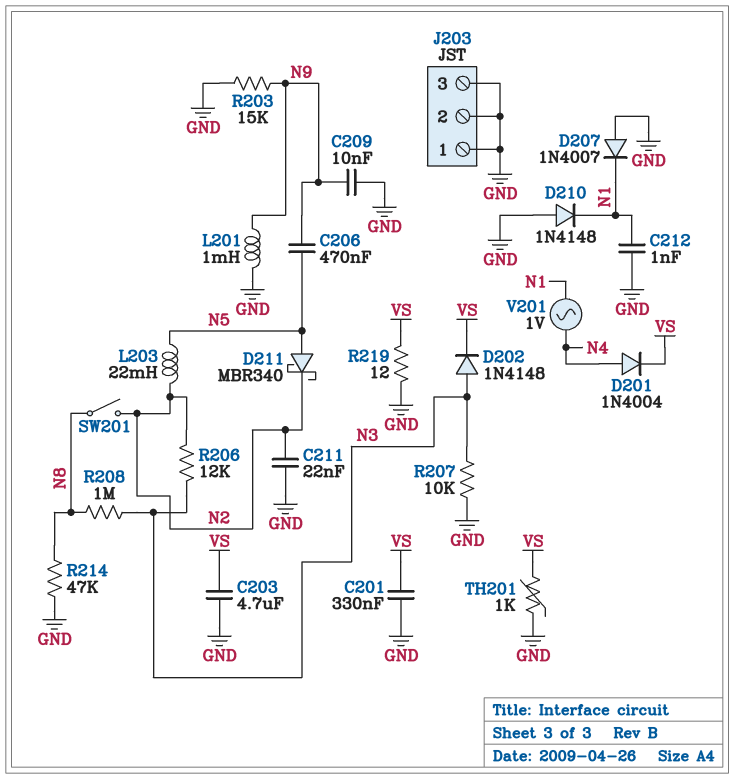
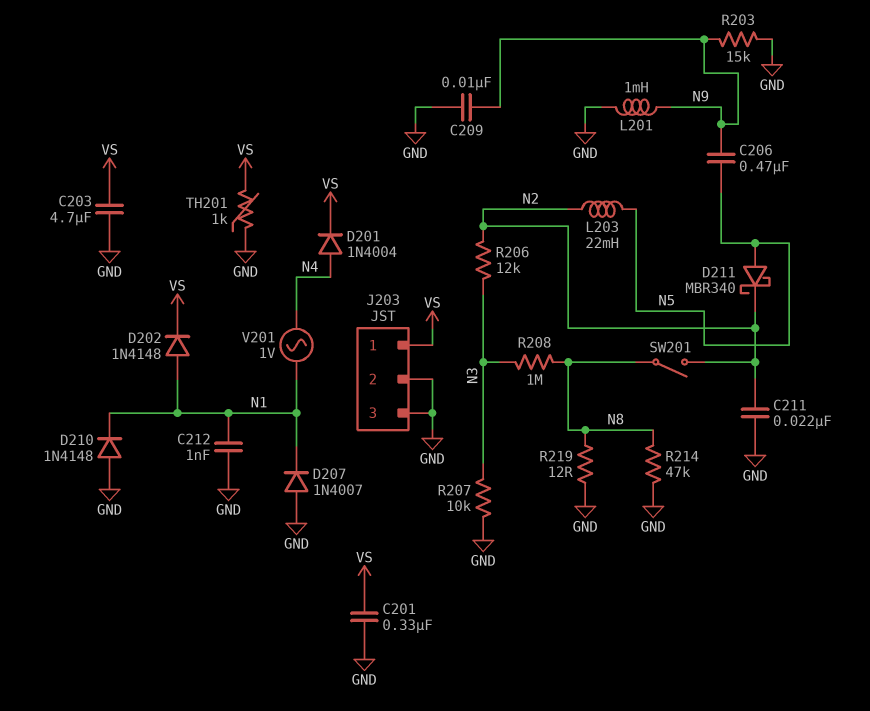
D202: diode 1N4148 (A N3, K VS) -> diode 1N4148 (A N1, K VS)
J203 pin 1: GND -> VS
R219: 12 (GND, VS) -> 12 (GND, N8)

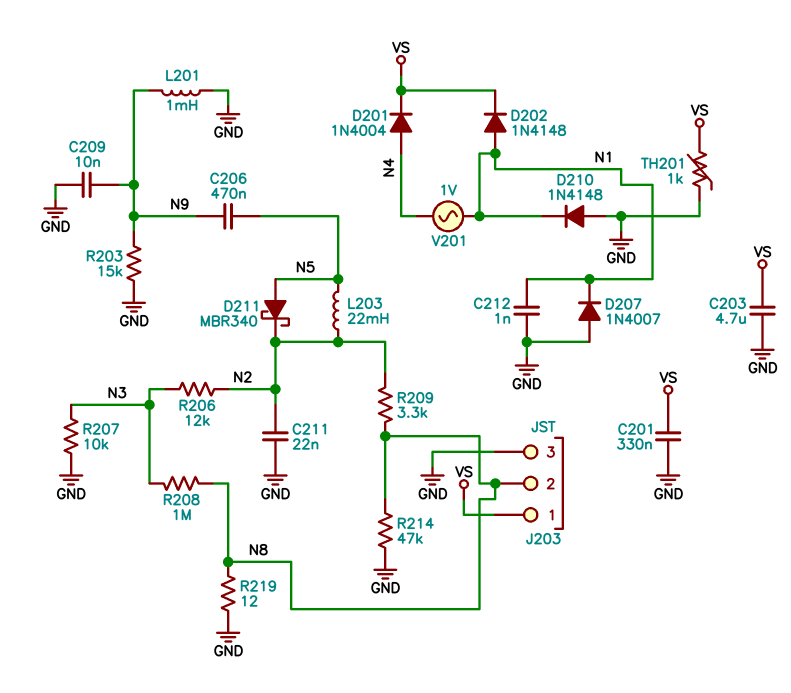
J203 pin 2: GND -> N8
R209: none -> 3.3k (N2, N8)
SW201: switch (N2, N8) -> none

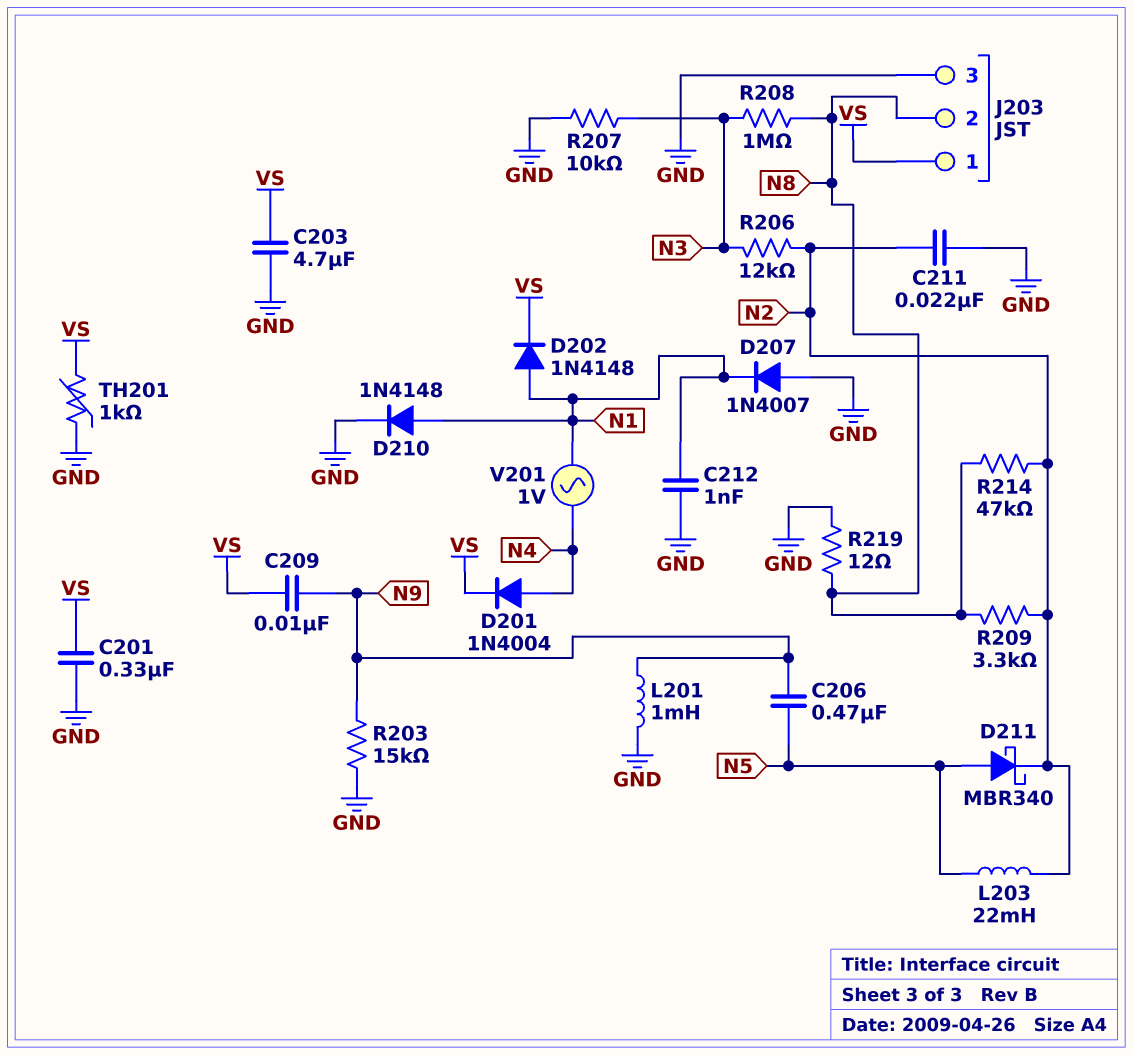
C209: 10nF (GND, N9) -> 10nF (N9, VS)
D210: diode 1N4148 (A GND, K N1) -> diode 1N4148 (A N1, K GND)
R214: 47k (GND, N8) -> 47k (N2, N8)

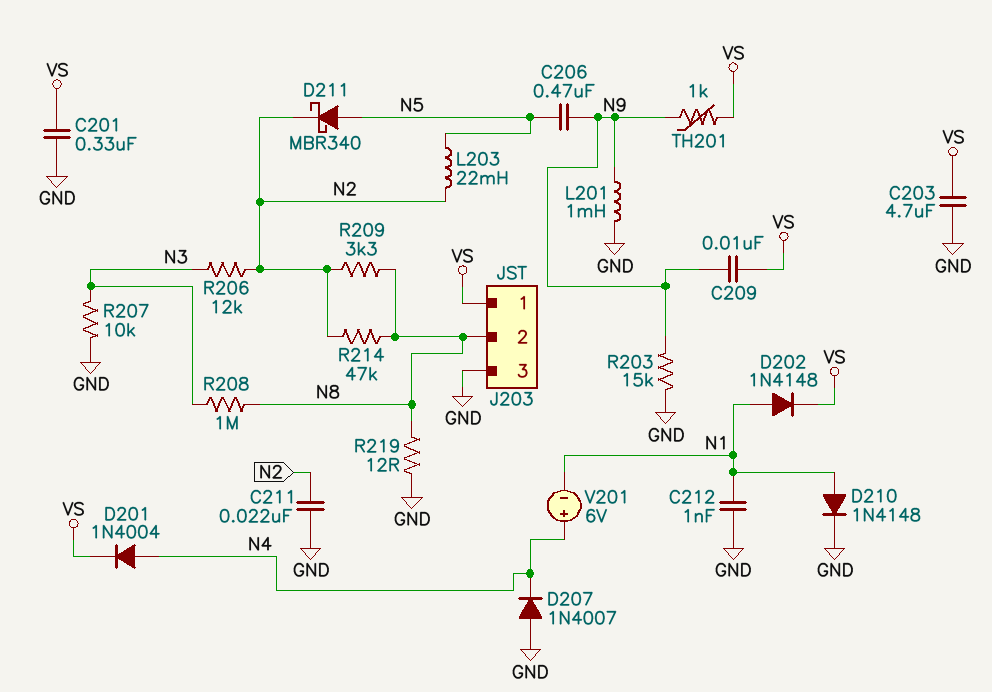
D207: diode 1N4007 (A GND, K N1) -> diode 1N4007 (A GND, K N4)
TH201: 1k (GND, VS) -> 1k (N9, VS)
V201: AC 1V (N1, N4) -> 6V (plus N4, minus N1)

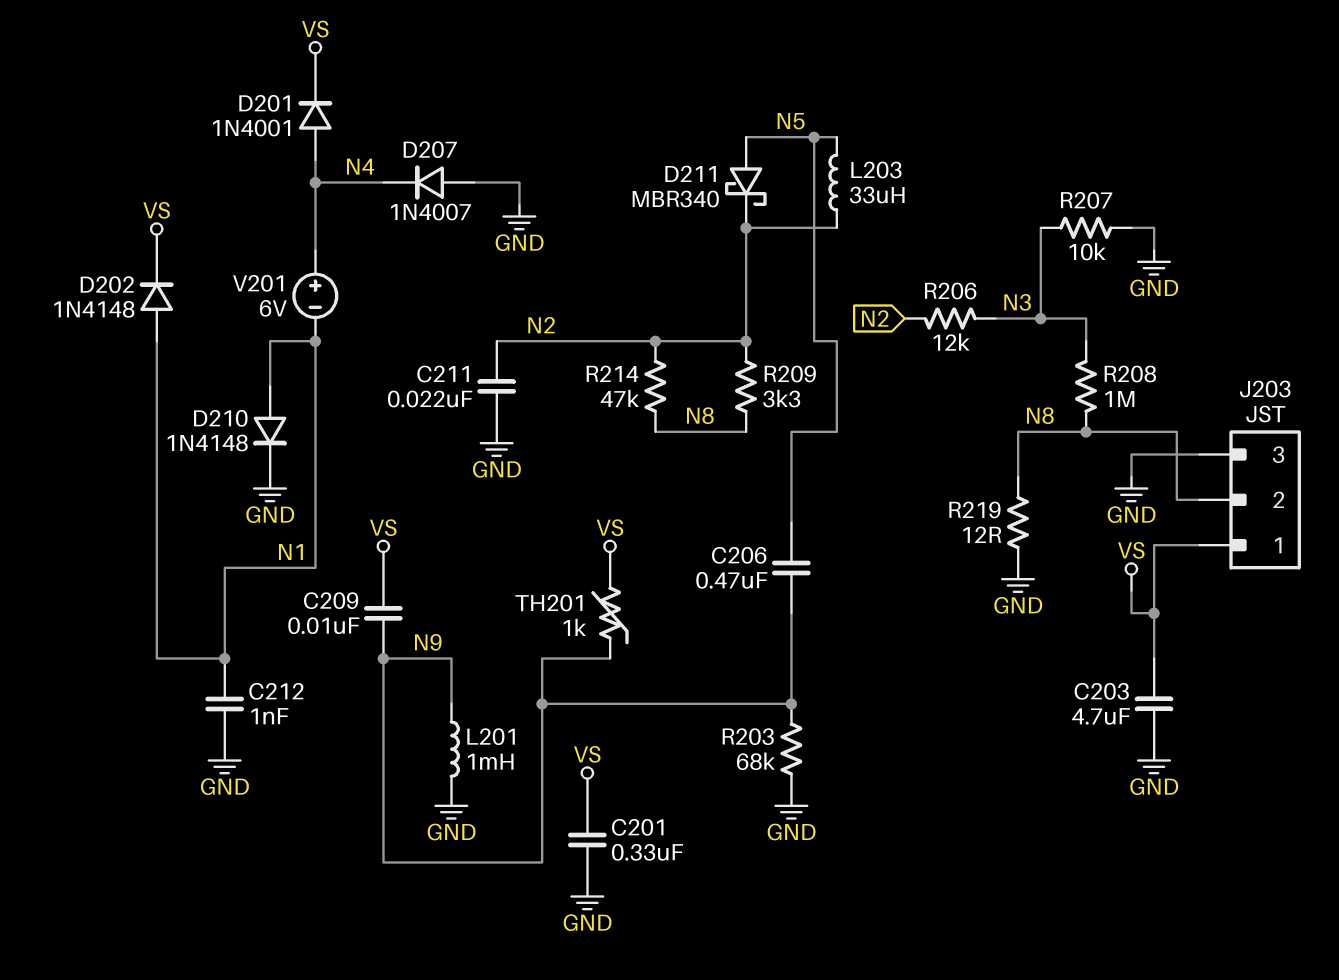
D201: diode 1N4004 (A N4, K VS) -> diode 1N4001 (A N4, K VS)
L203: 22mH (N2, N5) -> 33uH (N2, N5)
R203: 15k (GND, N9) -> 68k (GND, N9)

